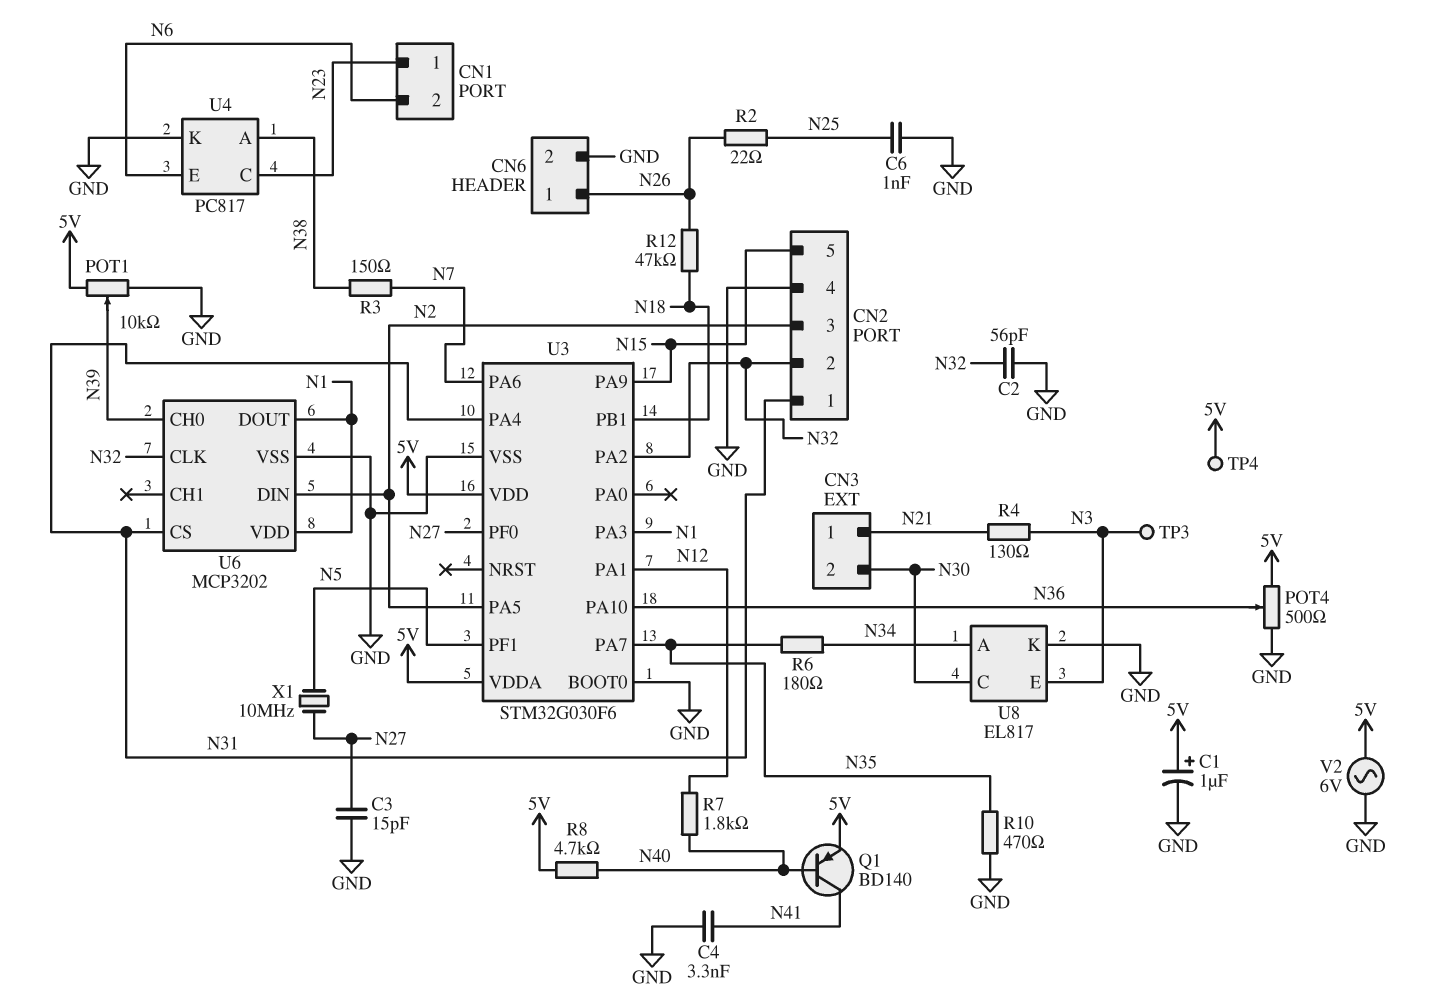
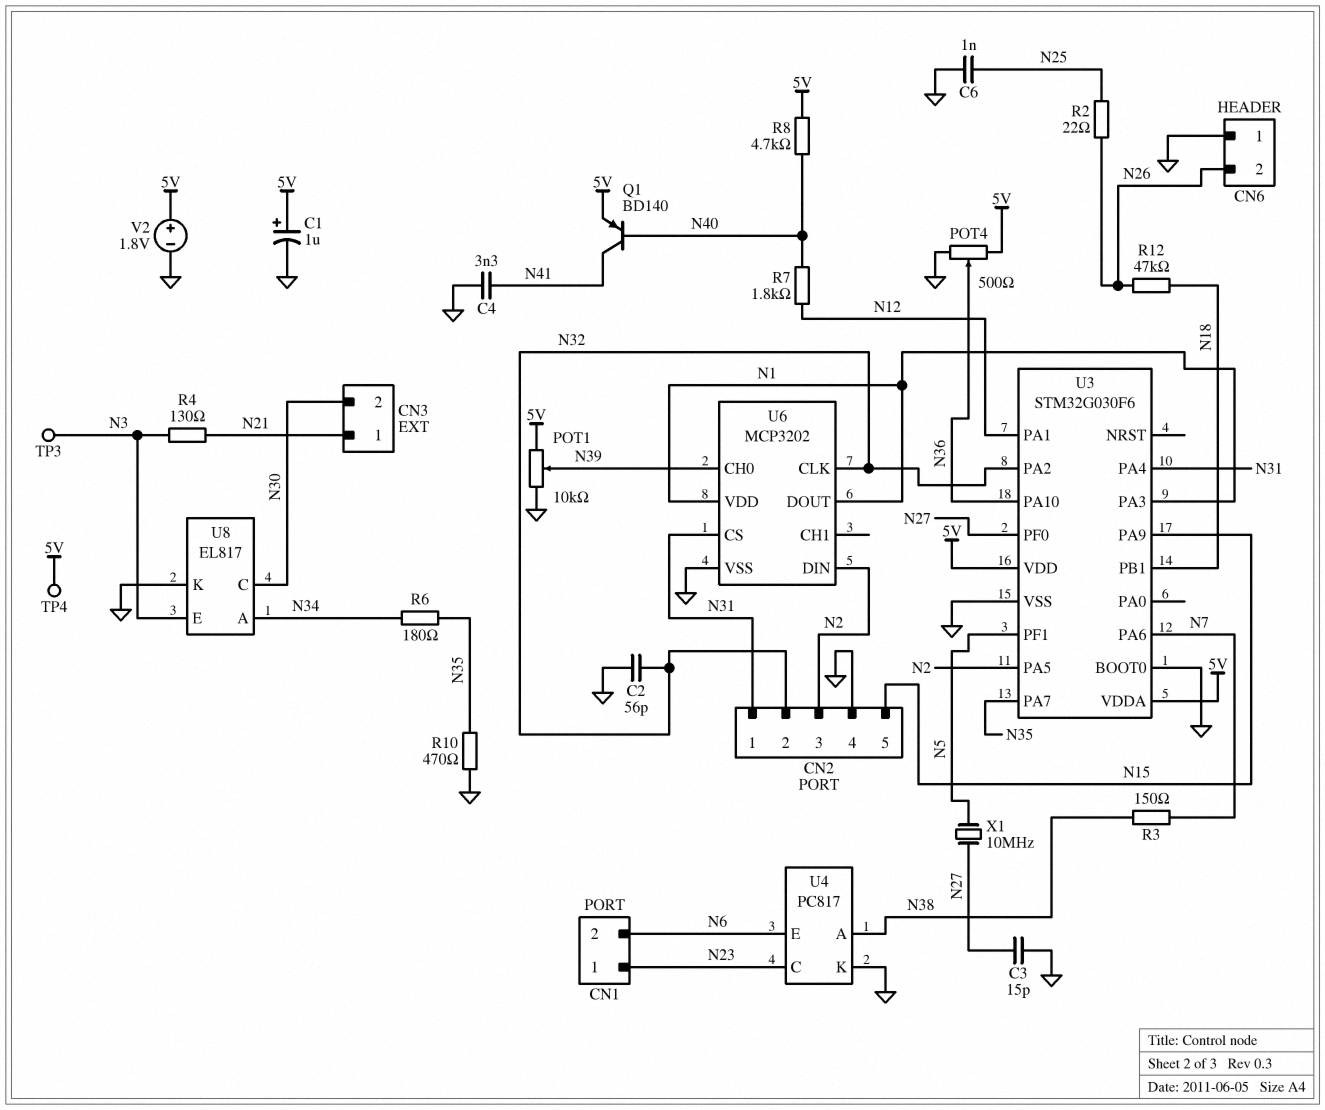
CN6 pin 1: N26 -> GND
CN6 pin 2: GND -> N26
V2: AC 6V (5V, GND) -> 1.8V (plus 5V, minus GND)

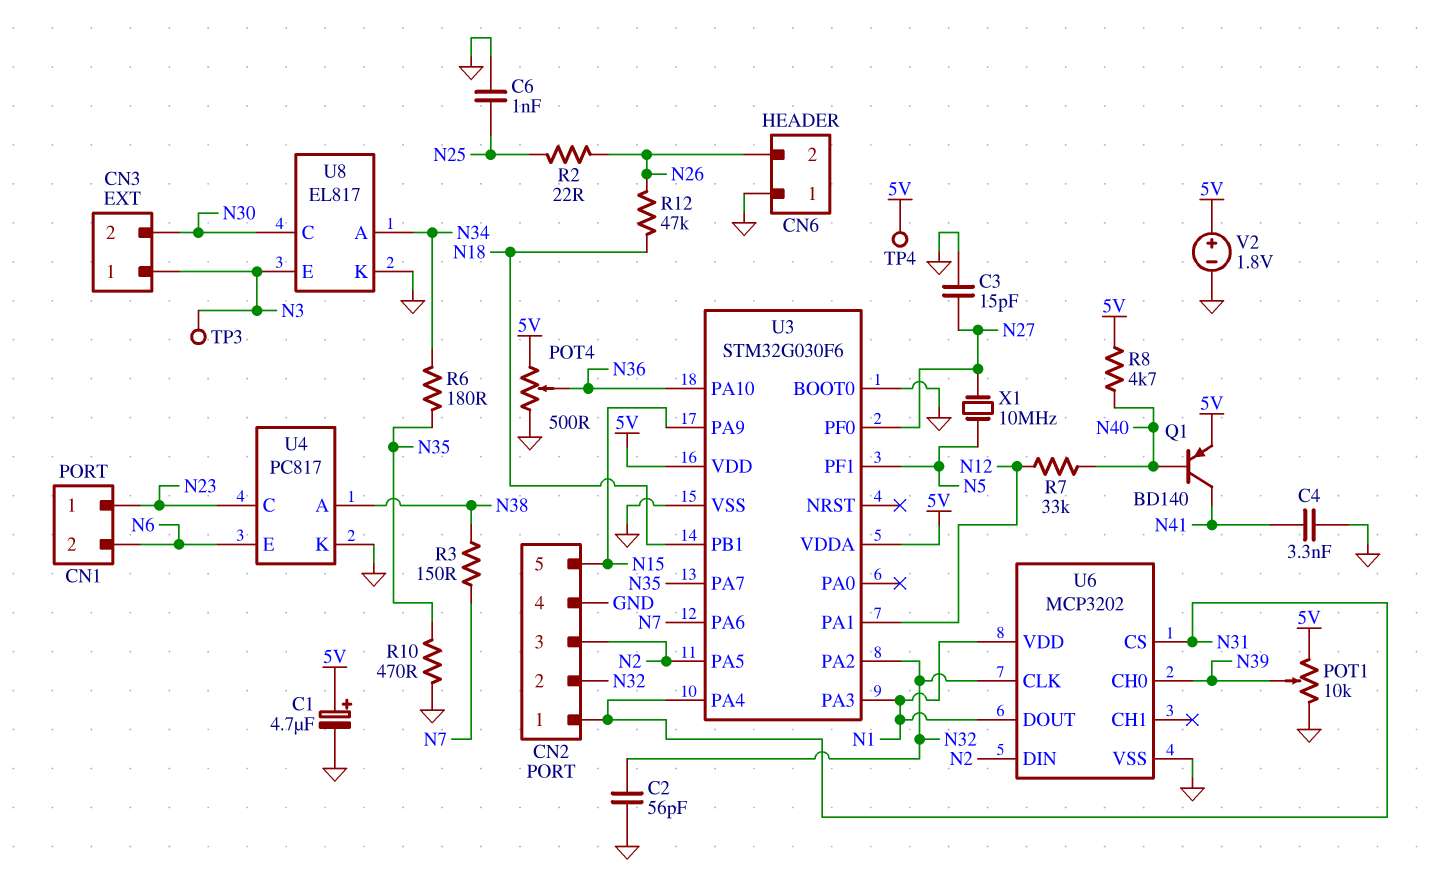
C1: 1uF (plus 5V, minus GND) -> 4.7uF (plus 5V, minus GND)
CN3 pin 1: N21 -> N3
R4: 130 (N3, N21) -> none
R7: 1.8k (N12, N40) -> 33k (N12, N40)

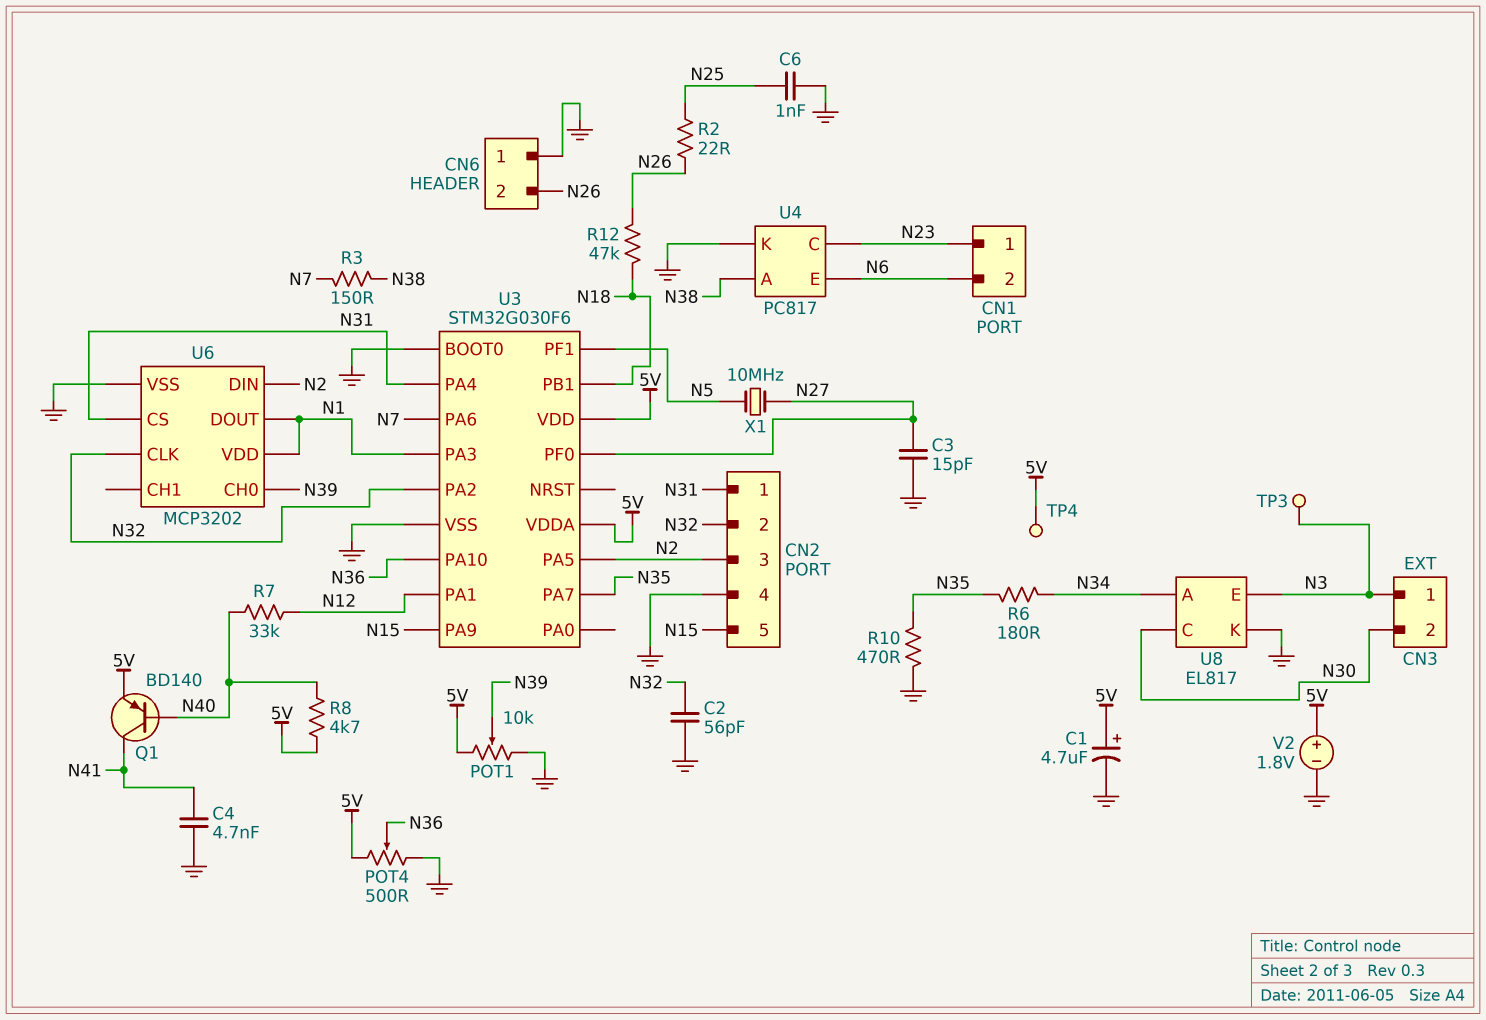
C4: 3.3nF (GND, N41) -> 4.7nF (GND, N41)

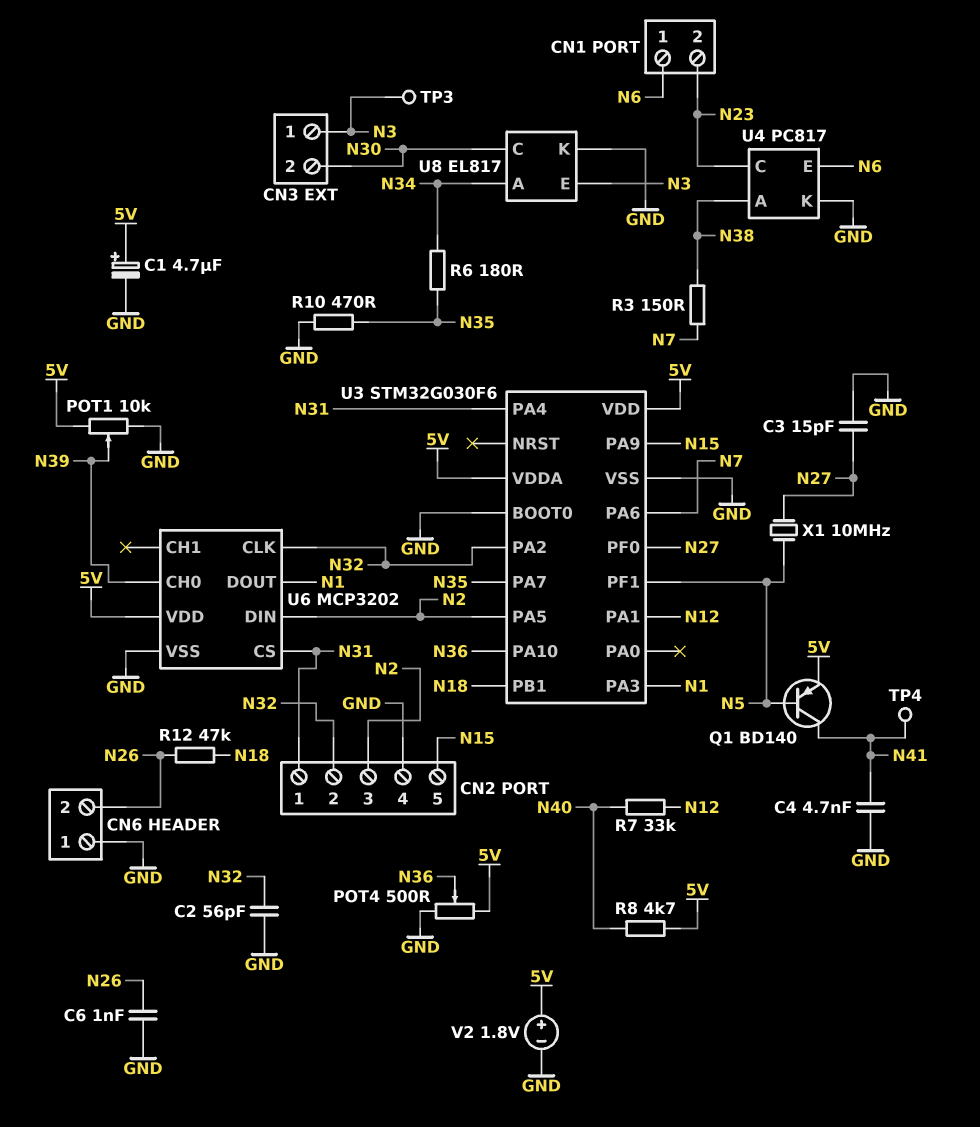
C6: 1nF (GND, N25) -> 1nF (GND, N26)
CN1 pin 1: N23 -> N6
CN1 pin 2: N6 -> N23
Q1: PNP BD140 (B N40, C N41, E 5V) -> PNP BD140 (B N5, C N41, E 5V)
R2: 22 (N25, N26) -> none
TP4: test point (5V) -> test point (N41)
U6 pin VDD: N1 -> 5V

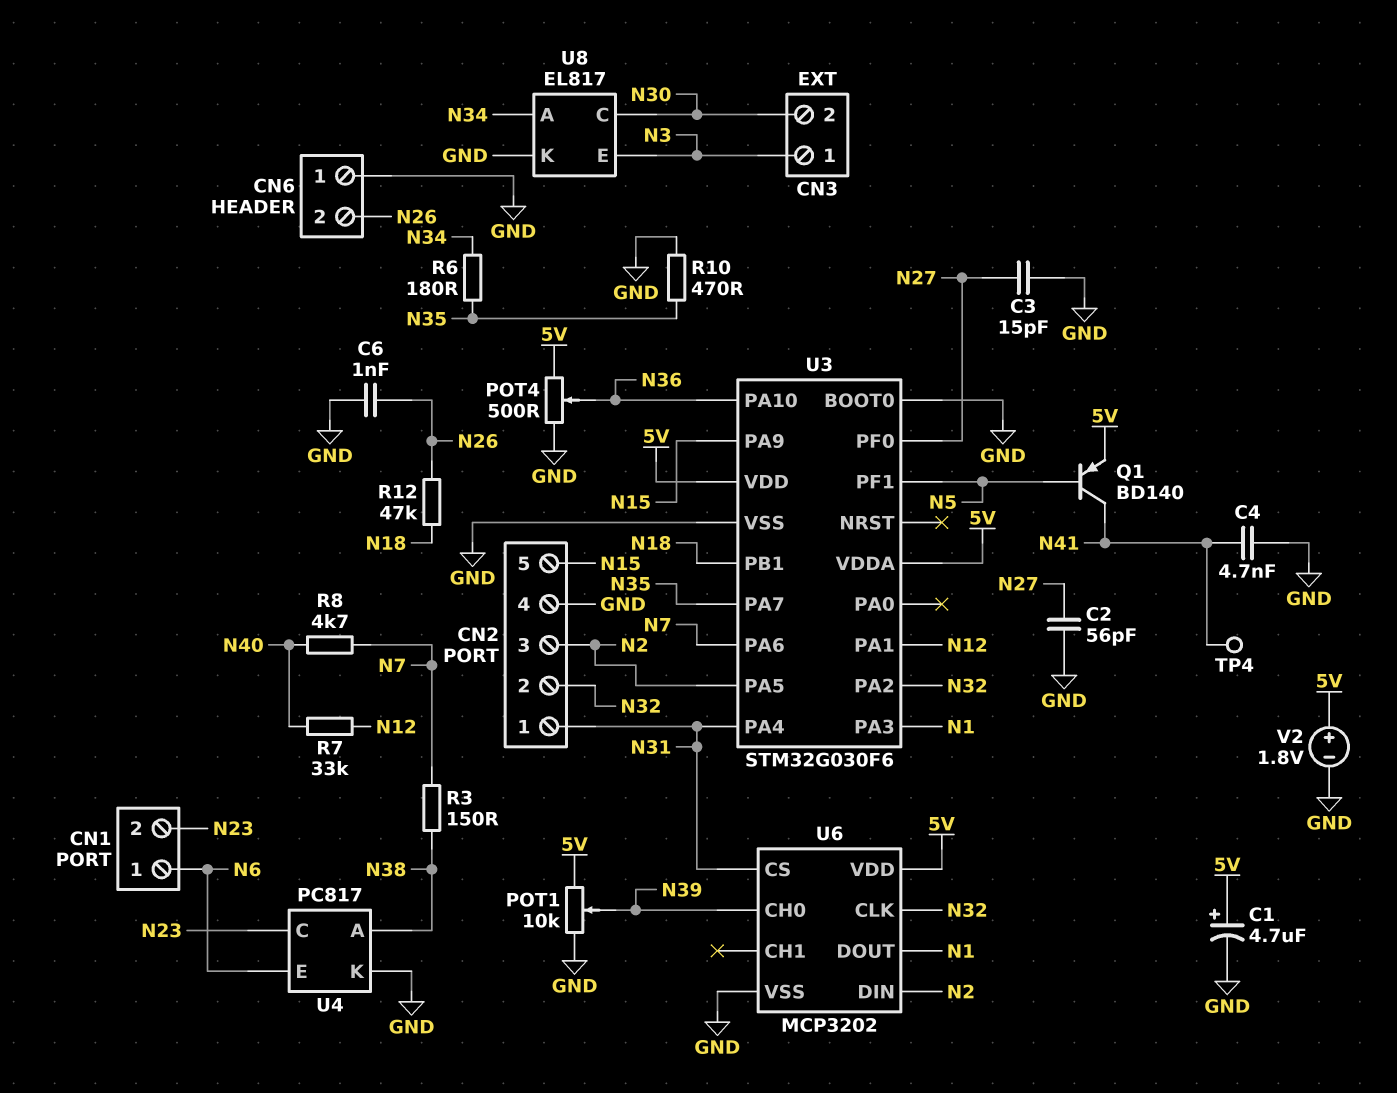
C2: 56pF (GND, N32) -> 56pF (GND, N27)
R8: 4.7k (5V, N40) -> 4.7k (N7, N40)
TP3: test point (N3) -> none
X1: 10MHz (N5, N27) -> none

